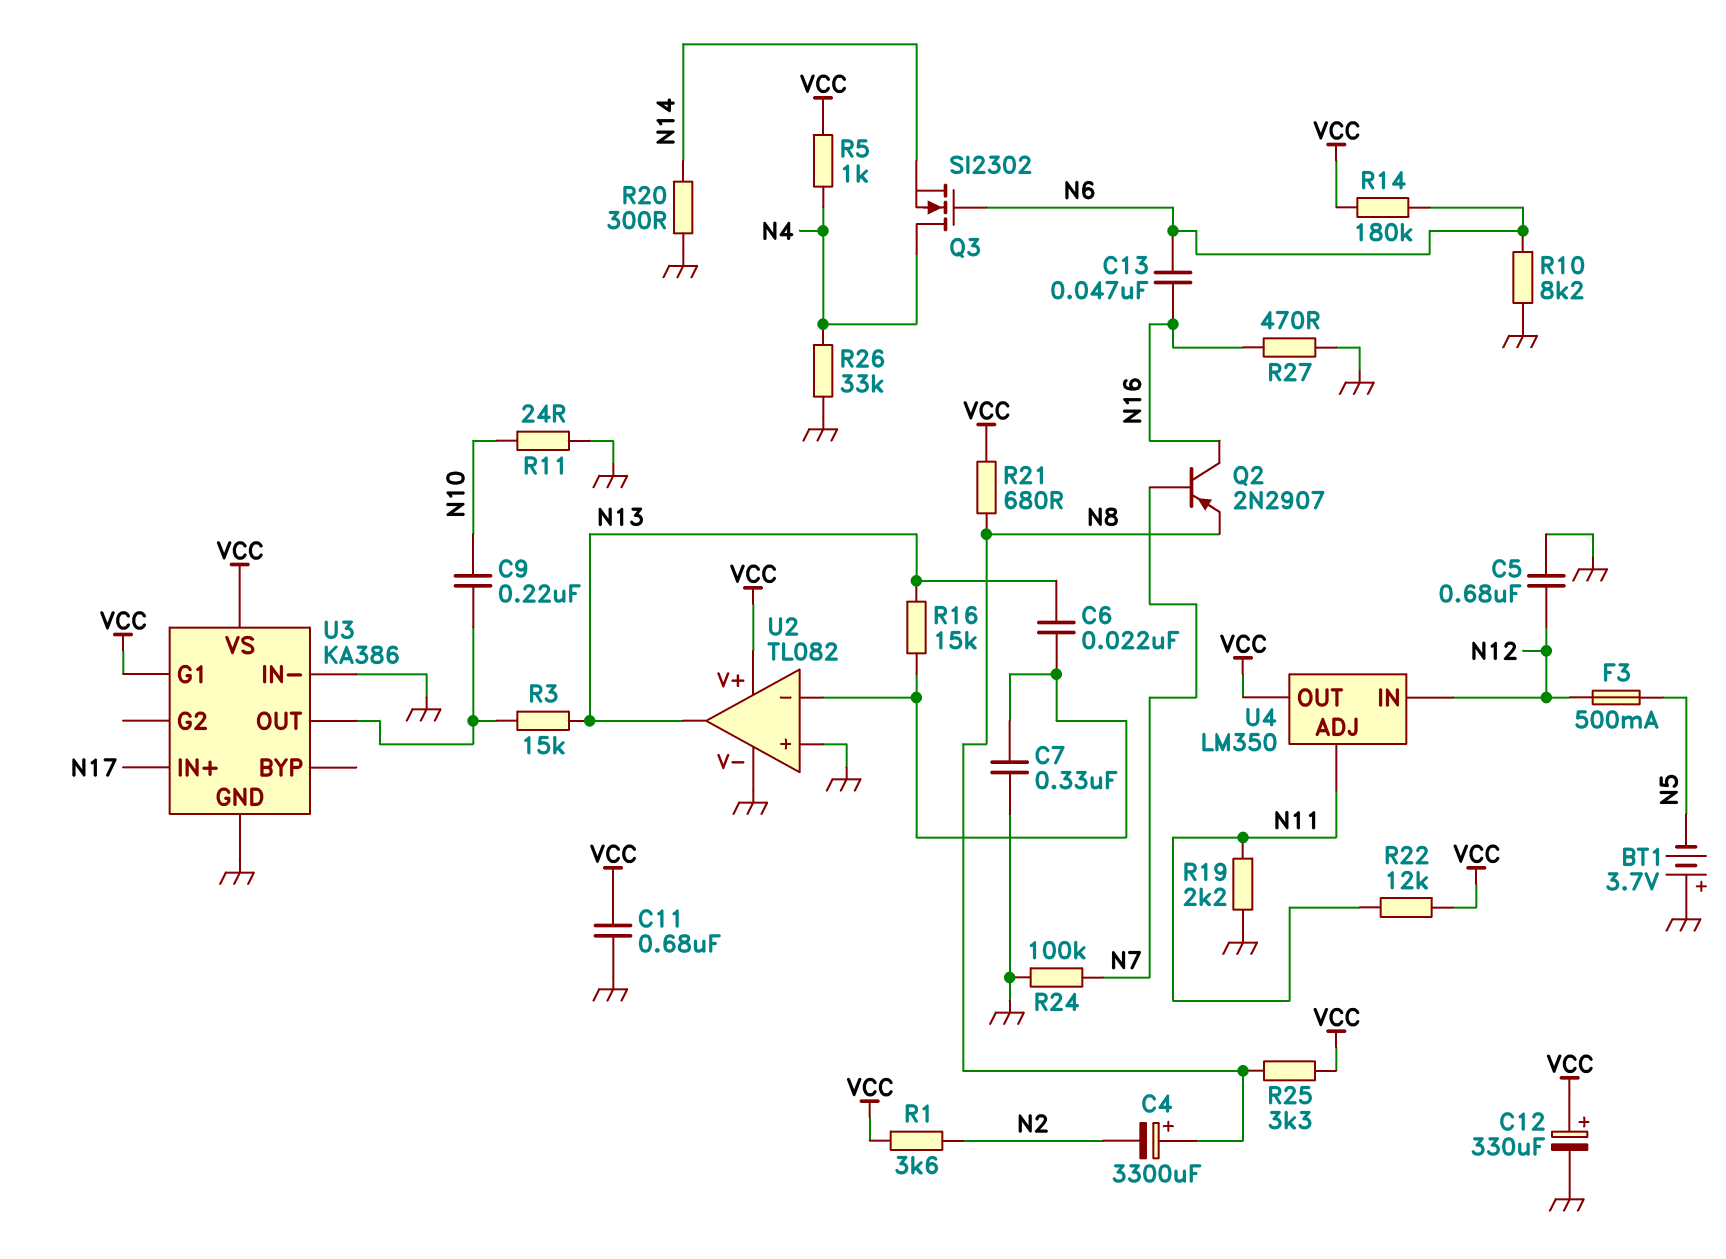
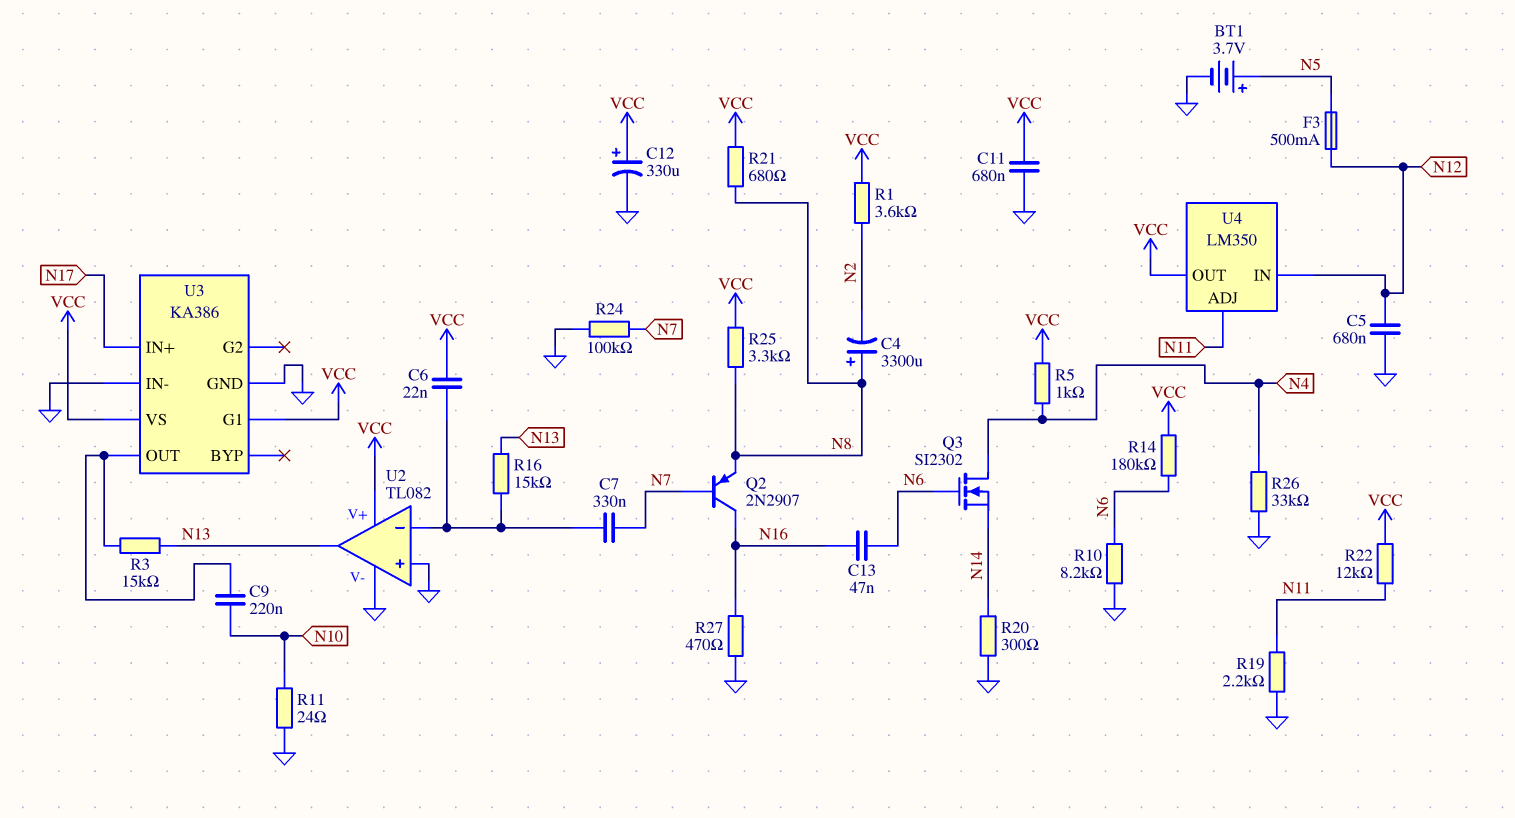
BT1: 3.7V (plus GND, minus N5) -> 3.7V (plus N5, minus GND)
C6: 22nF (N13, U2/in-) -> 22nF (U2/in-, VCC)
C7: 330nF (GND, U2/in-) -> 330nF (N7, U2/in-)

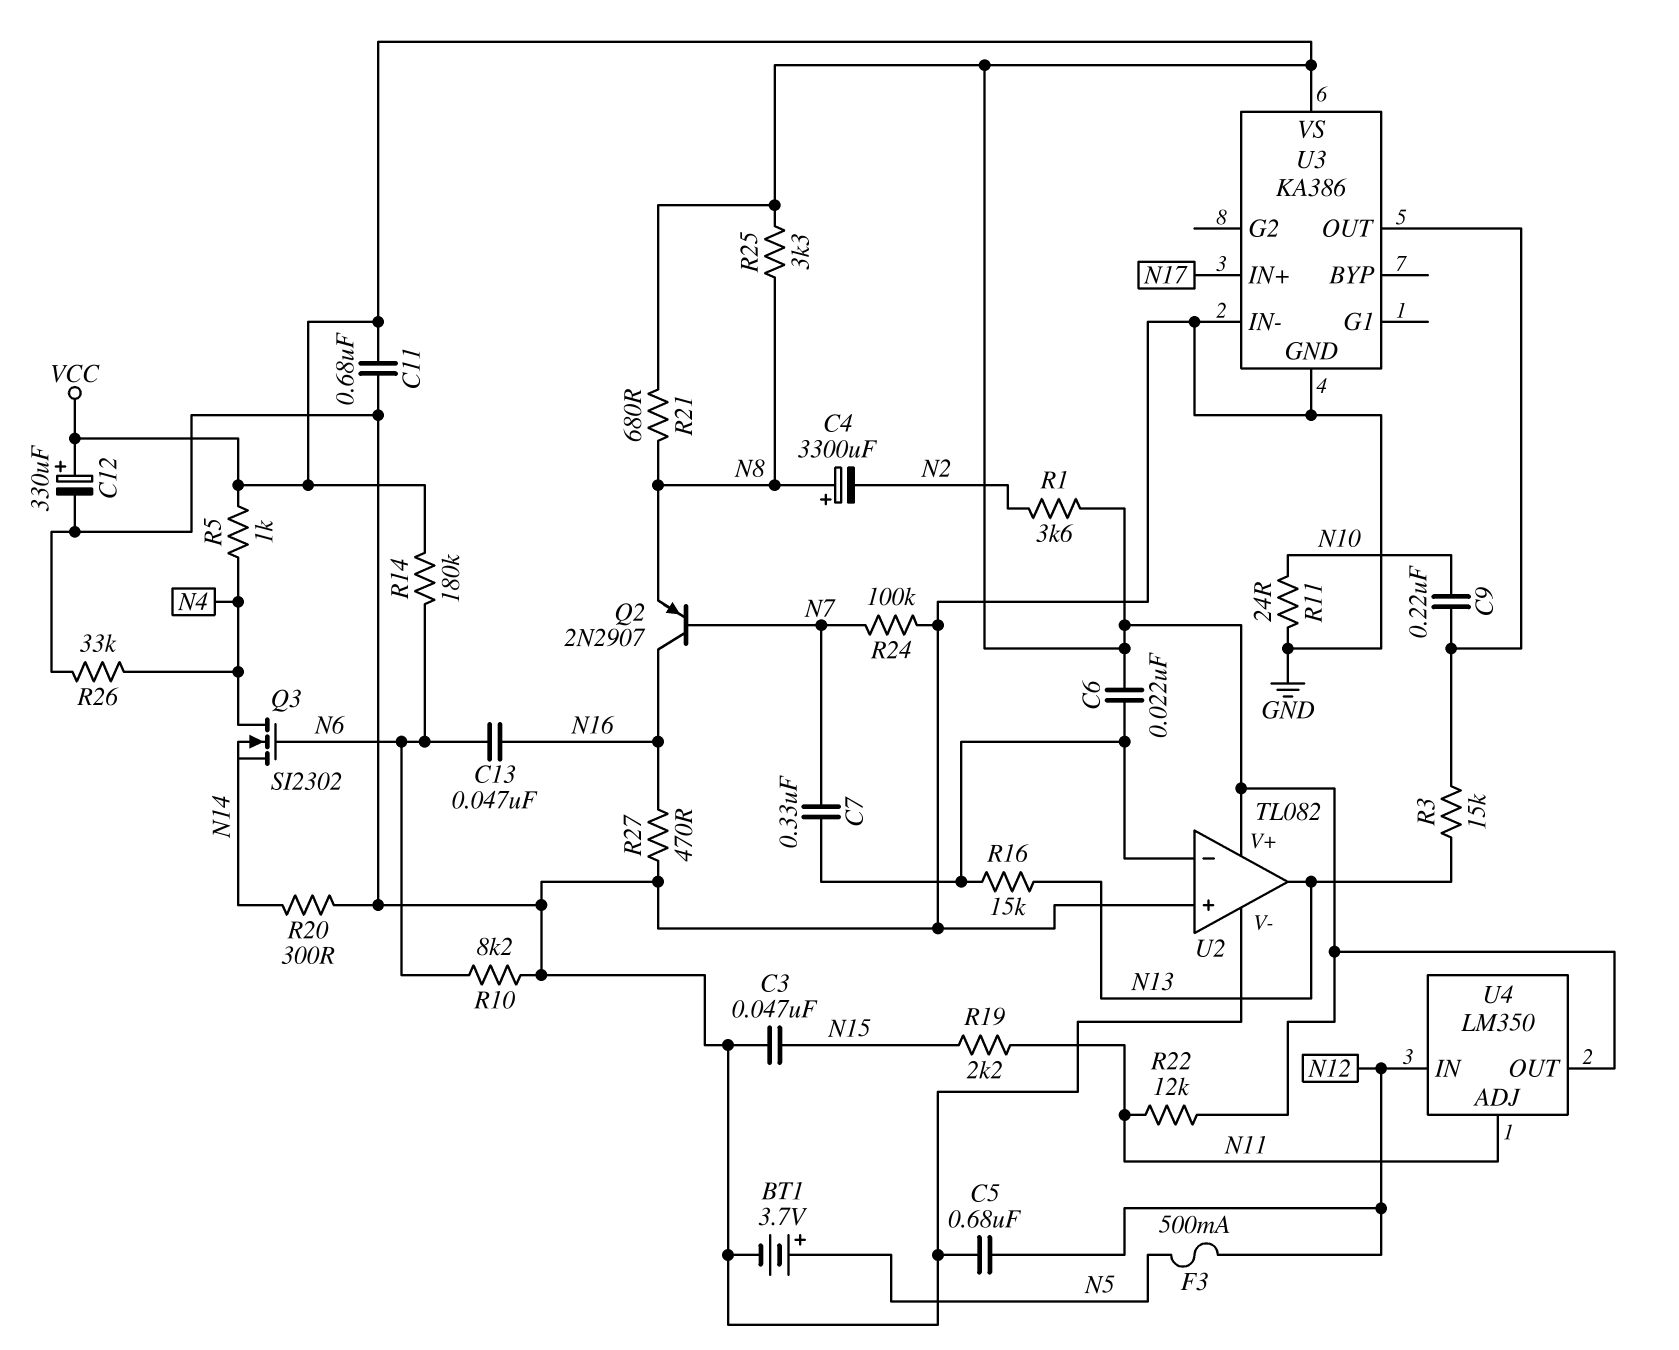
C3: none -> 47nF (GND, N15)
R19: 2.2k (GND, N11) -> 2.2k (N11, N15)
U3 pin G1: VCC -> none

